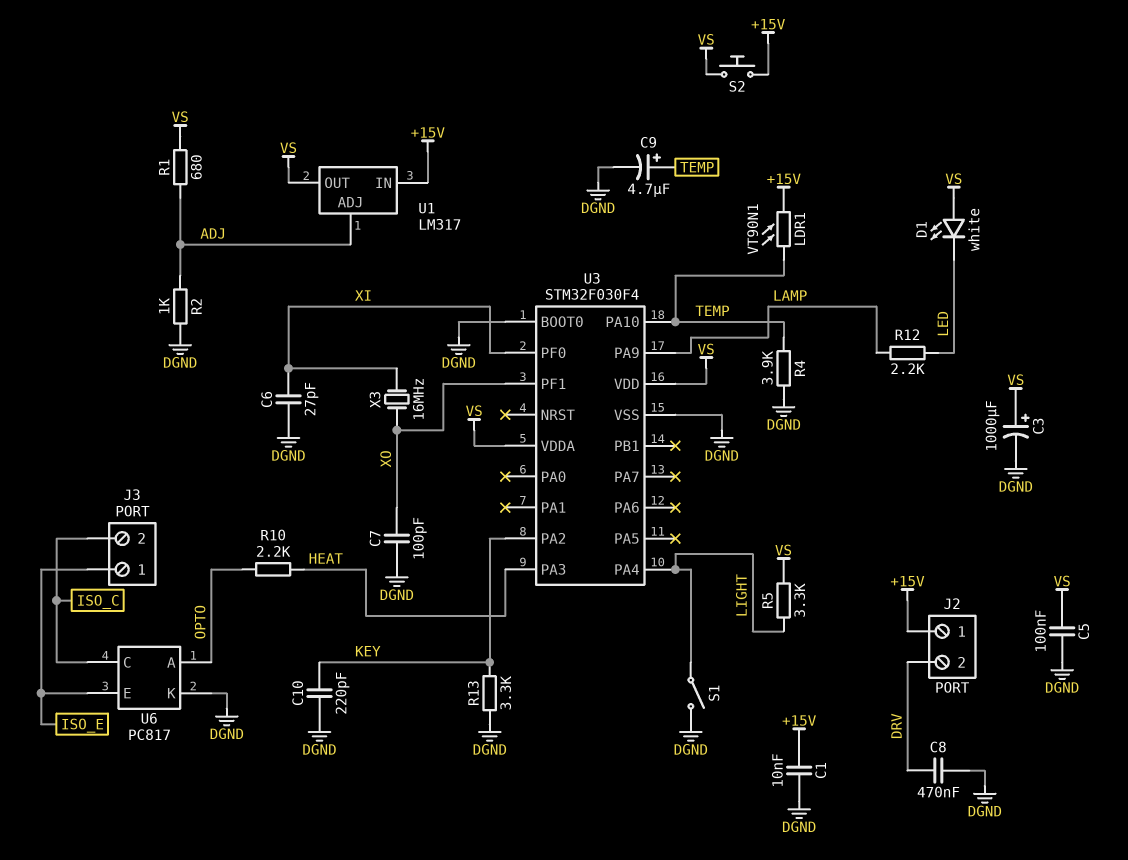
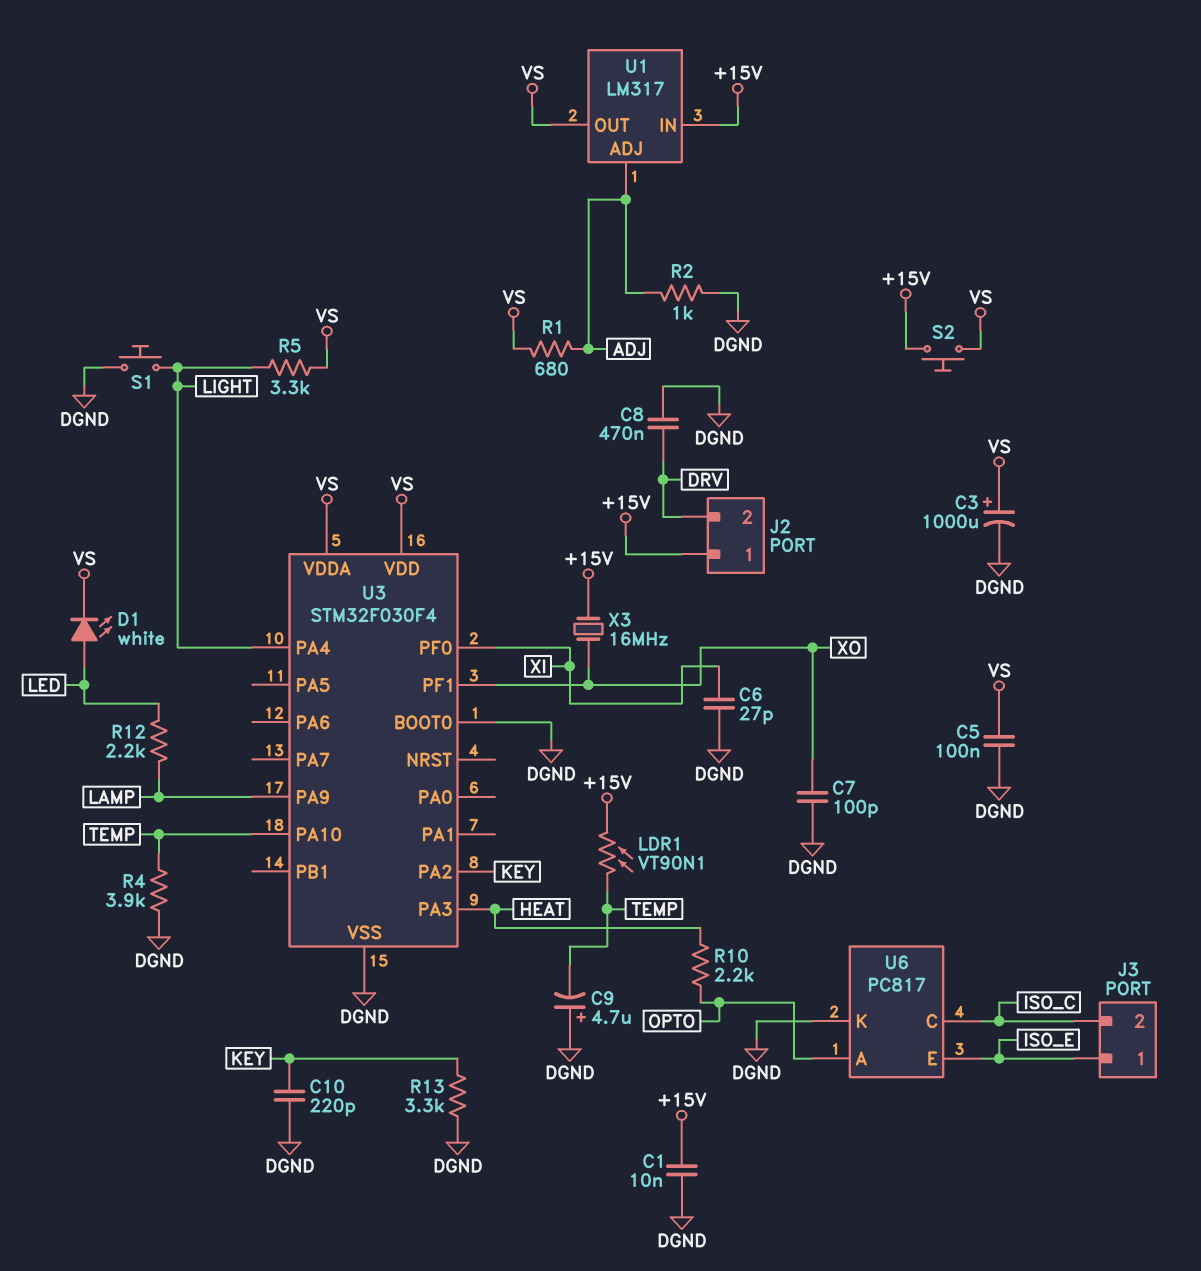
C9: 4.7uF (plus TEMP, minus DGND) -> 4.7uF (plus DGND, minus TEMP)
D1: LED white (A VS, K LED) -> LED white (A LED, K VS)
S1: switch (DGND, LIGHT) -> button (DGND, LIGHT)
X3: 16MHz (XI, XO) -> 16MHz (+15V, XO)

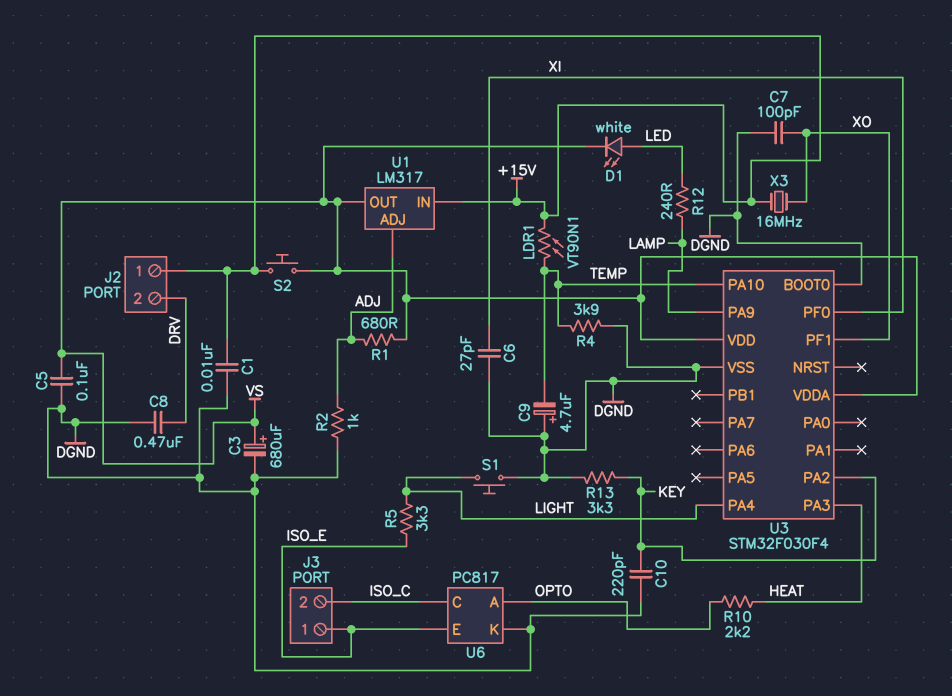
C3: 1000uF (plus VS, minus DGND) -> 680uF (plus VS, minus DGND)
R5: 3.3k (LIGHT, VS) -> 3.3k (ISO_E, LIGHT)
R12: 2.2k (LAMP, LED) -> 240 (LAMP, LED)

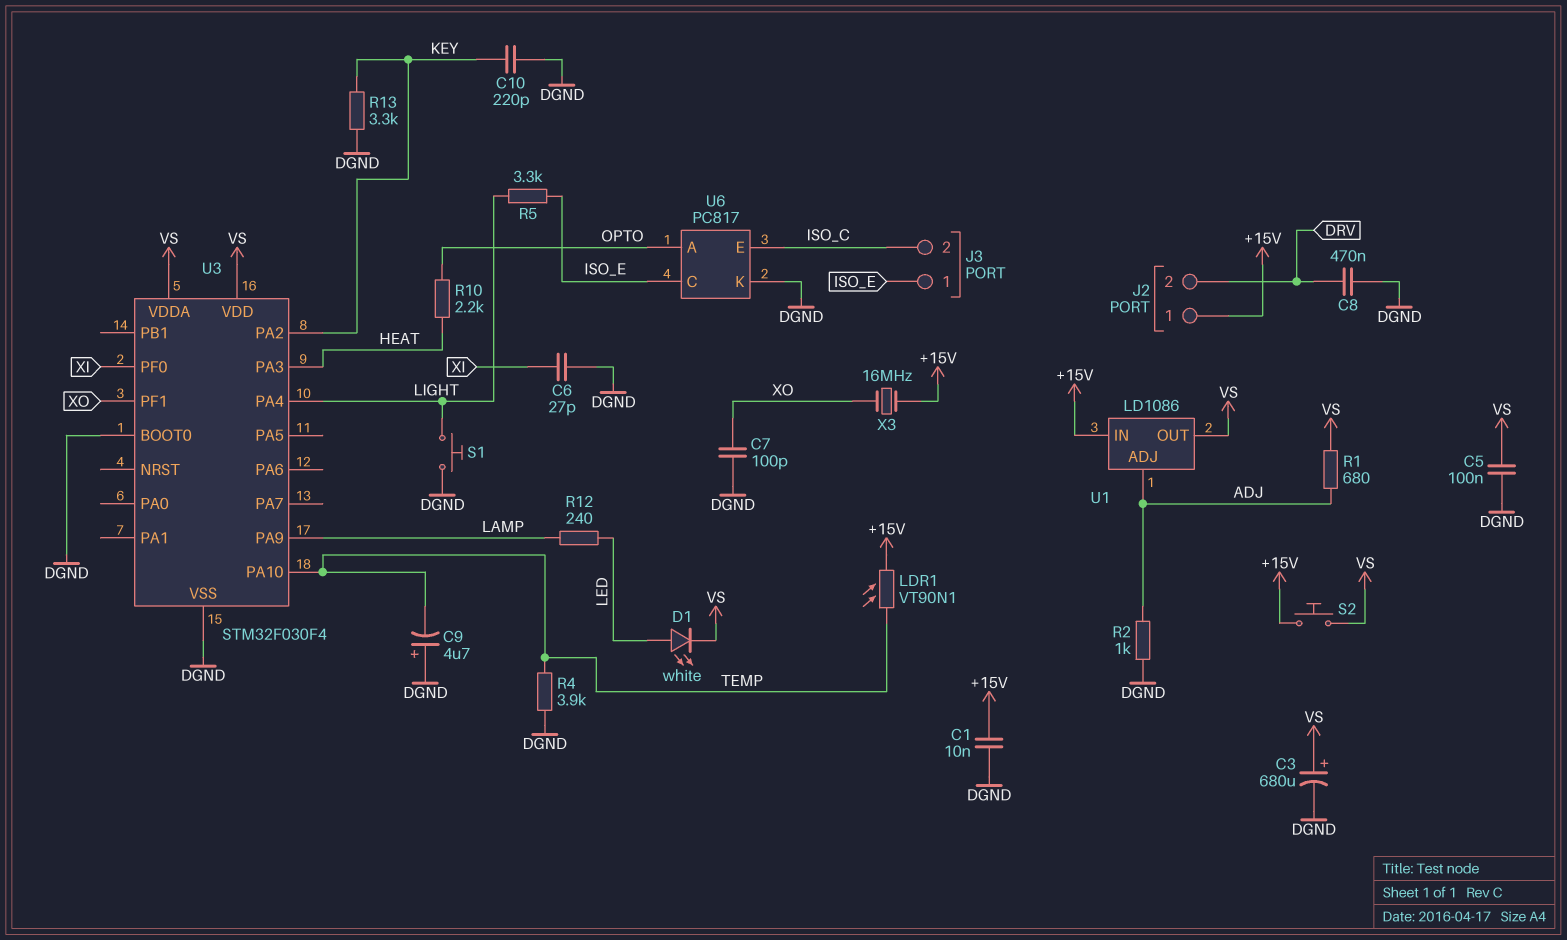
U1: LM317 -> LD1086
U6 pin C: ISO_C -> ISO_E
U6 pin E: ISO_E -> ISO_C

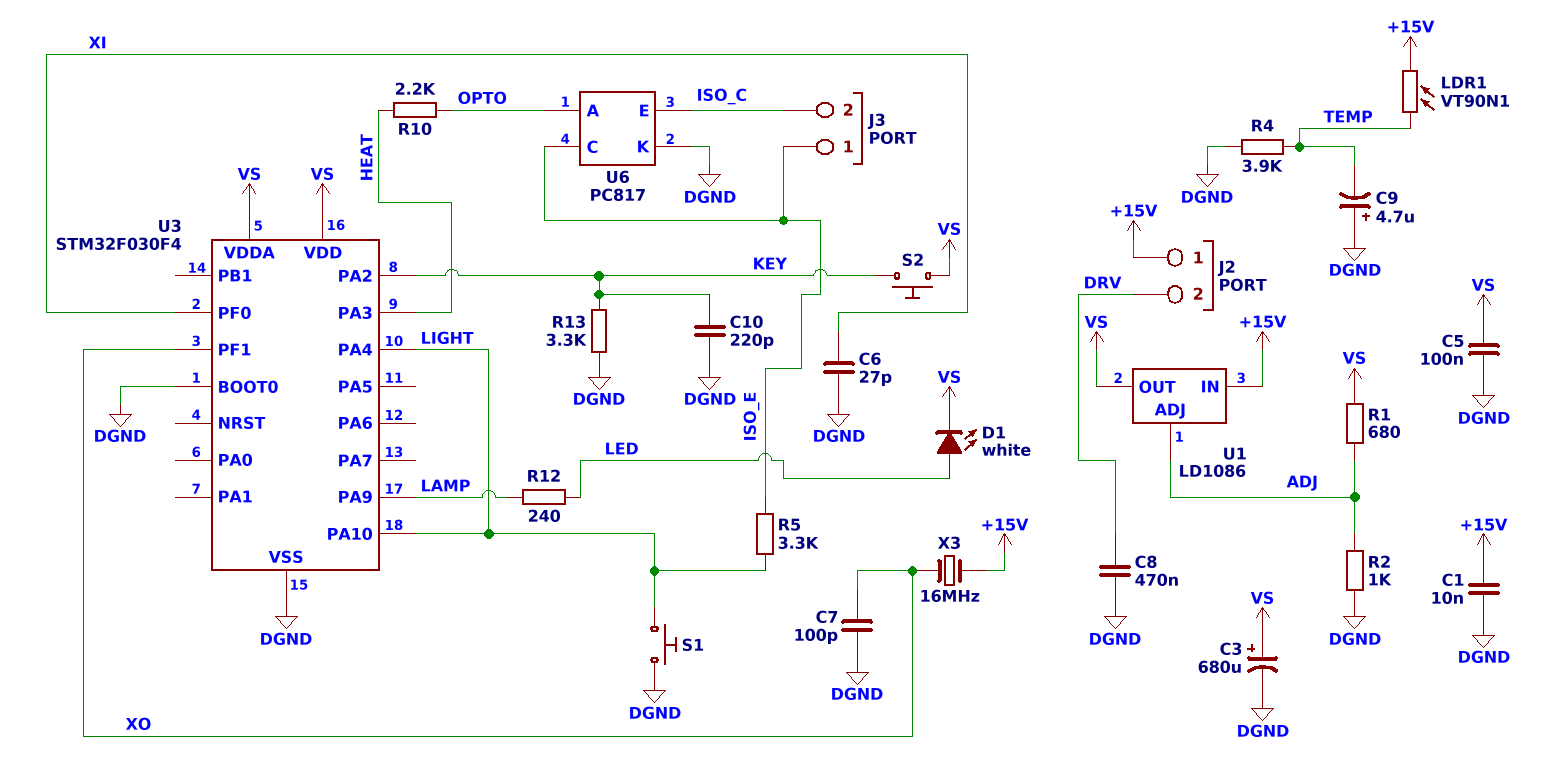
S2: button (+15V, VS) -> button (KEY, VS)
U3 pin PA10: TEMP -> LIGHT

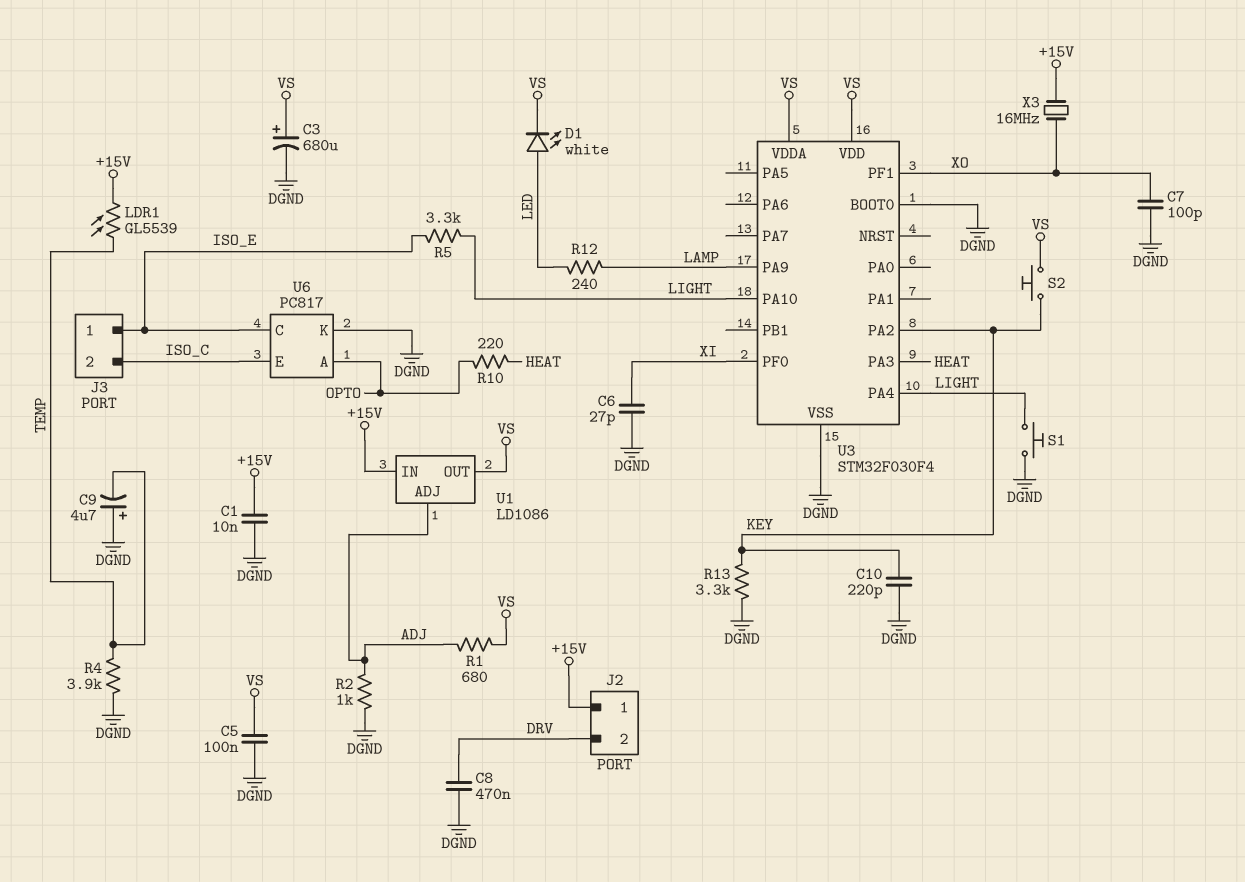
LDR1: VT90N1 (+15V, TEMP) -> GL5539 (+15V, TEMP)
R10: 2.2k (HEAT, OPTO) -> 220 (HEAT, OPTO)

